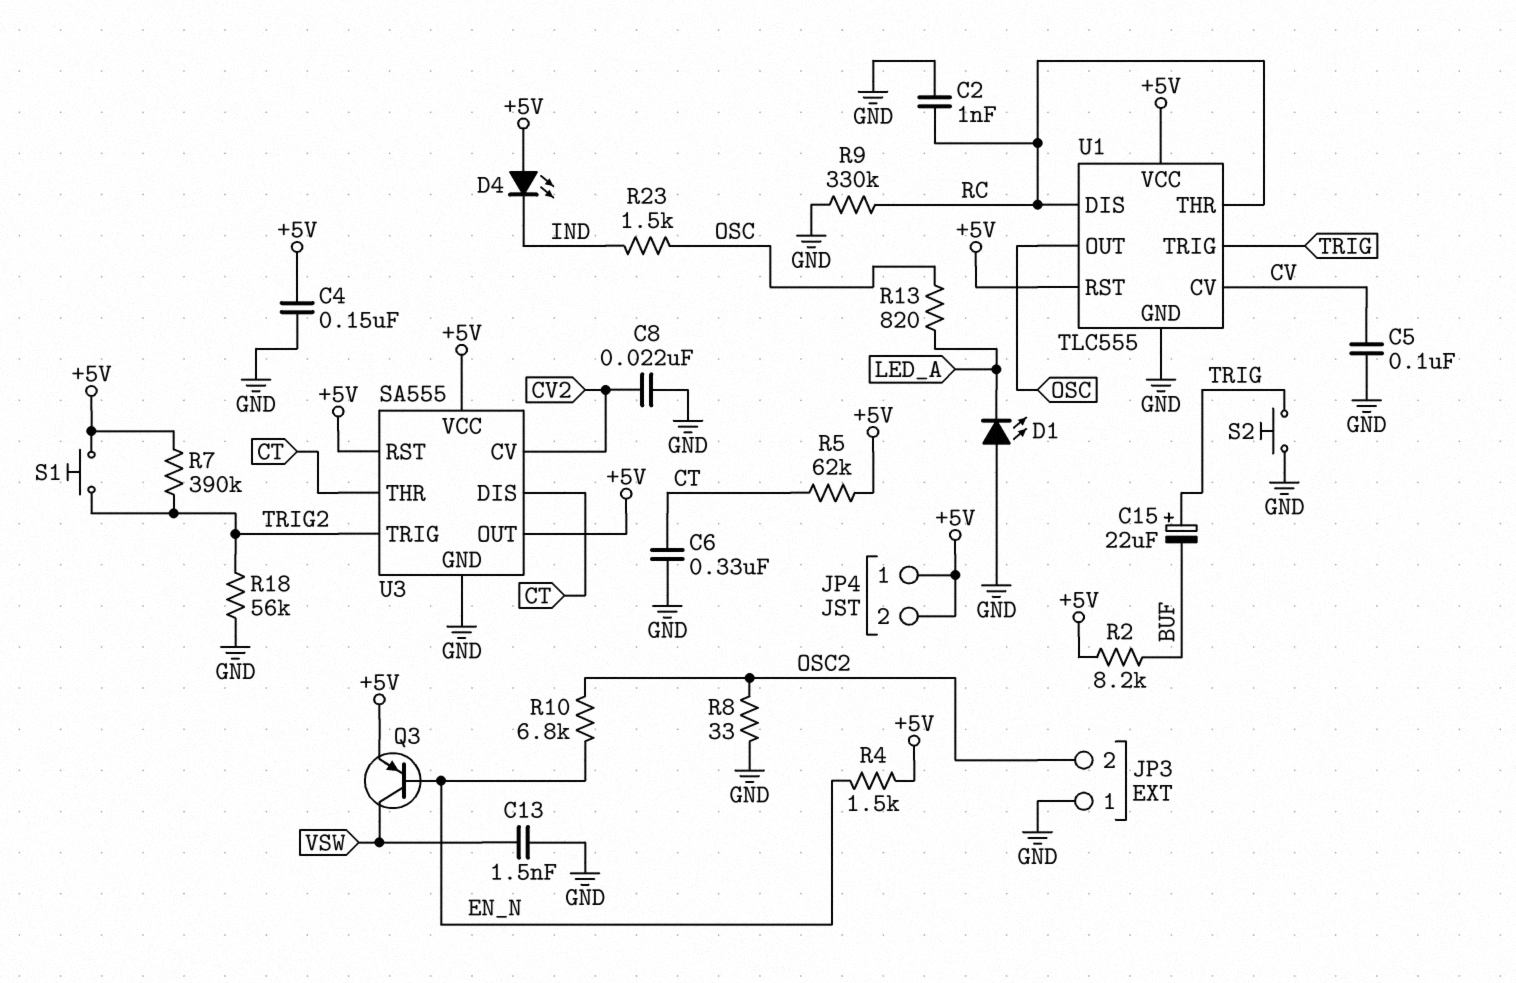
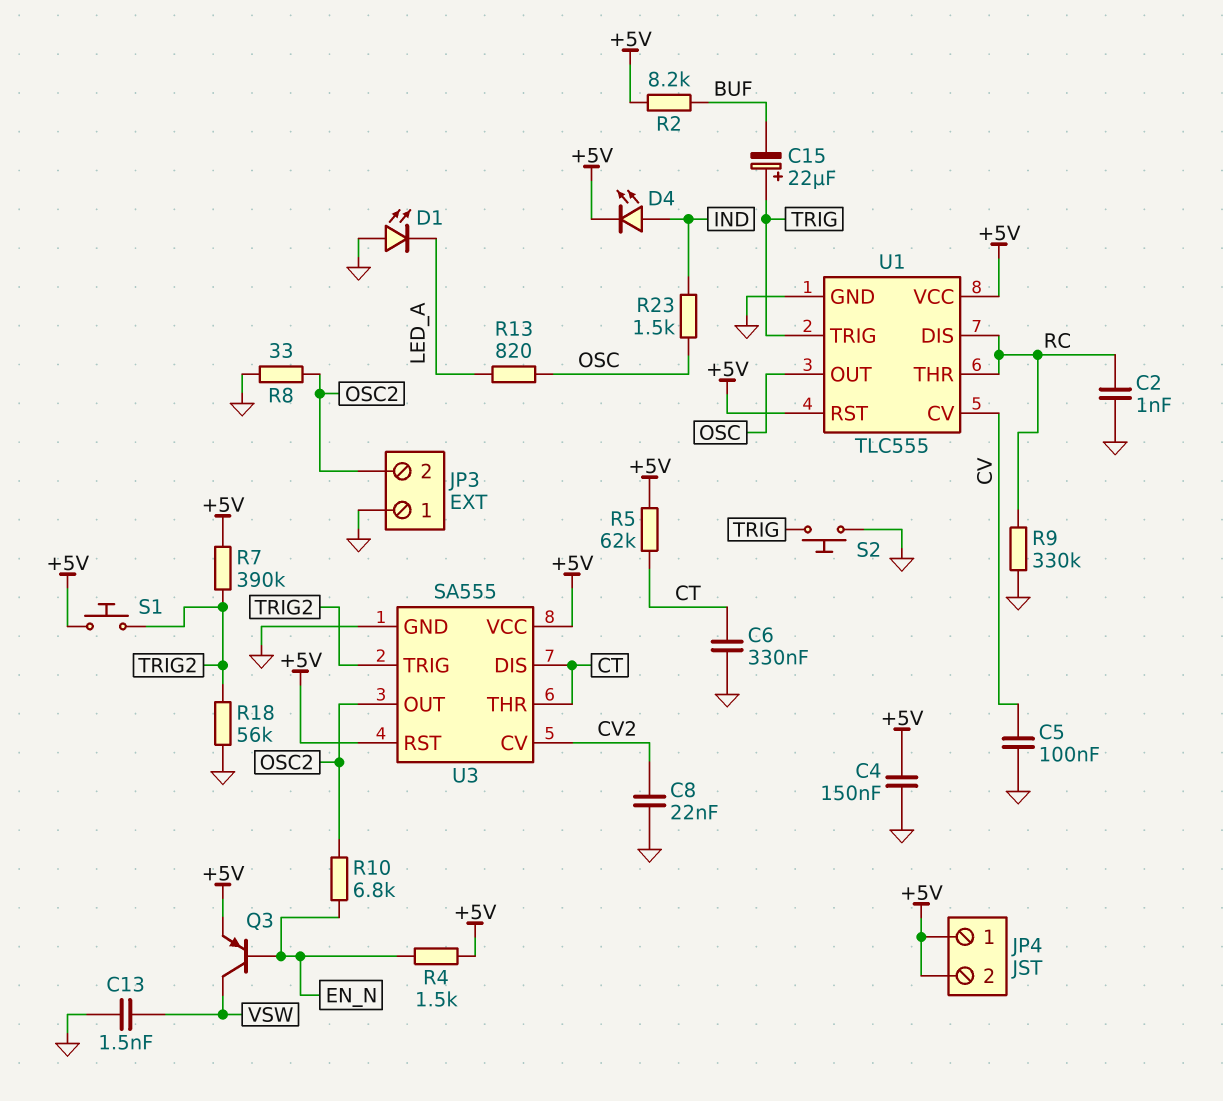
D4: LED (A +5V, K IND) -> LED (A IND, K +5V)
U3 pin OUT: +5V -> OSC2

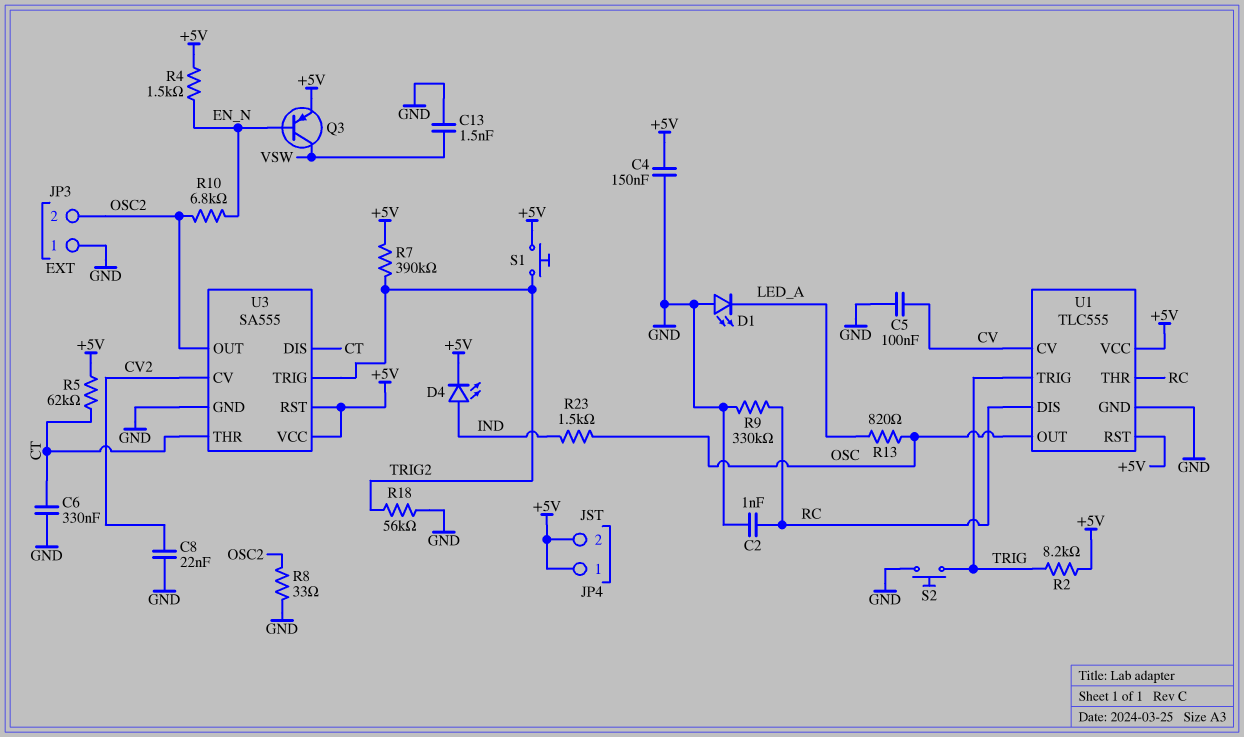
C15: 22uF (plus TRIG, minus BUF) -> none
R2: 8.2k (+5V, BUF) -> 8.2k (+5V, TRIG)

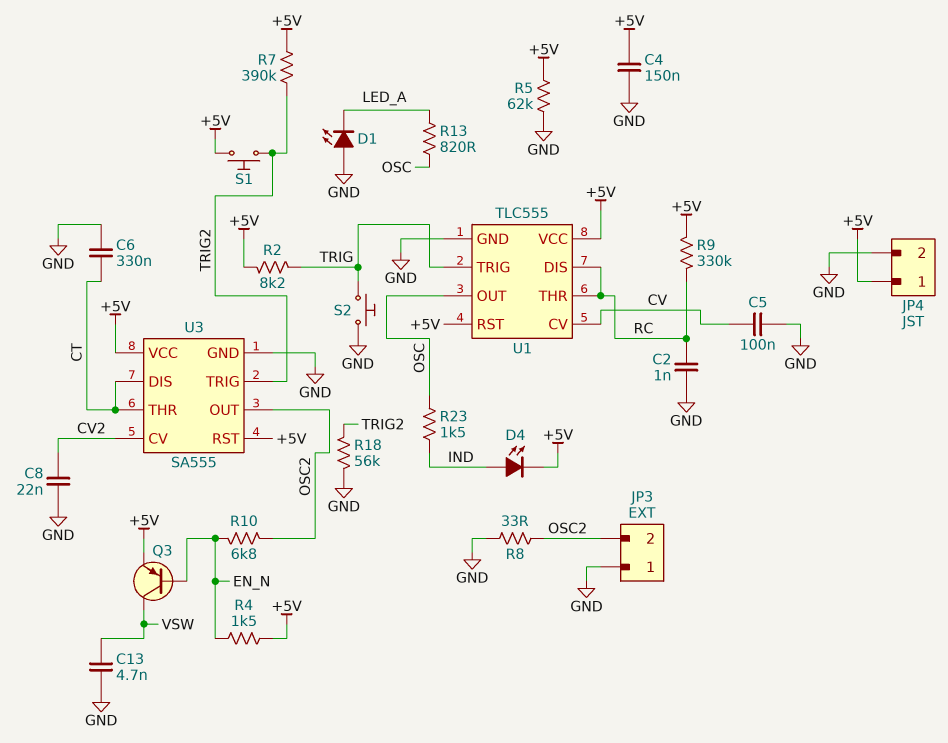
C13: 1.5nF (GND, VSW) -> 4.7nF (GND, VSW)
JP4 pin 2: +5V -> GND
R5: 62k (+5V, CT) -> 62k (+5V, GND)
R9: 330k (GND, RC) -> 330k (+5V, RC)

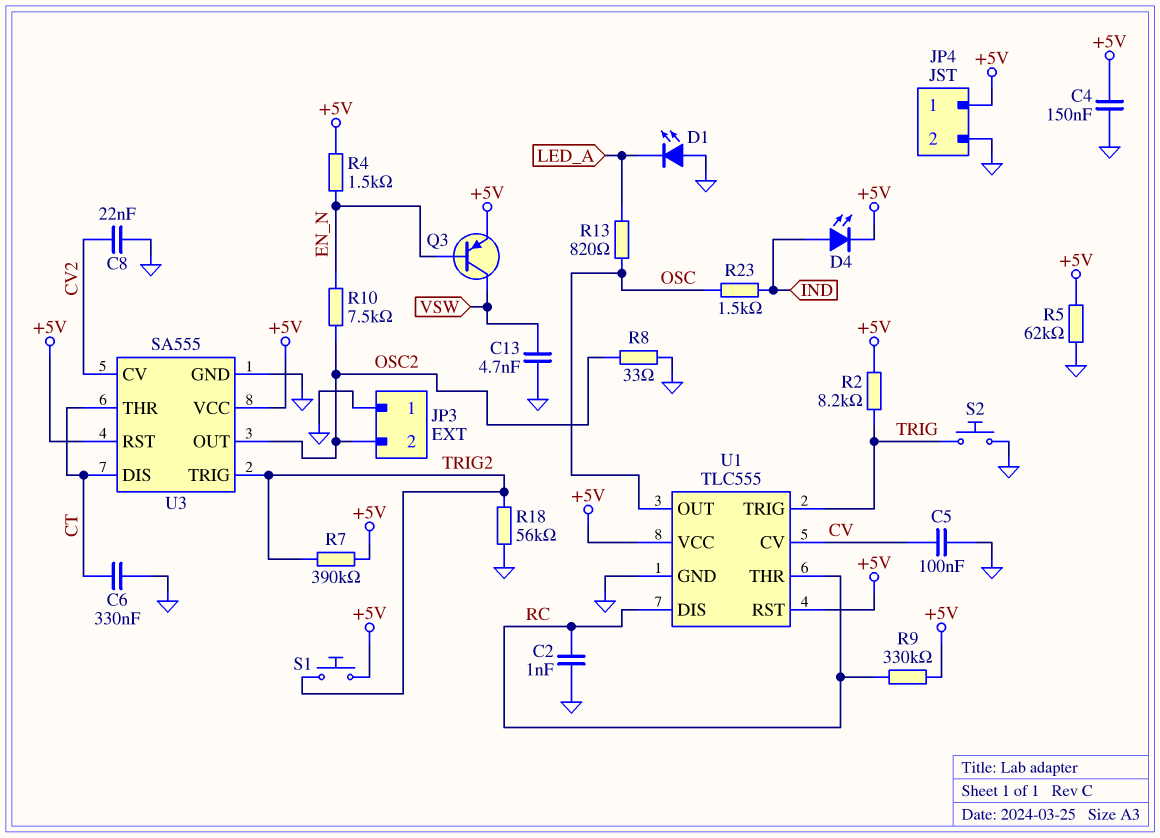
R10: 6.8k (EN_N, OSC2) -> 7.5k (EN_N, OSC2)

